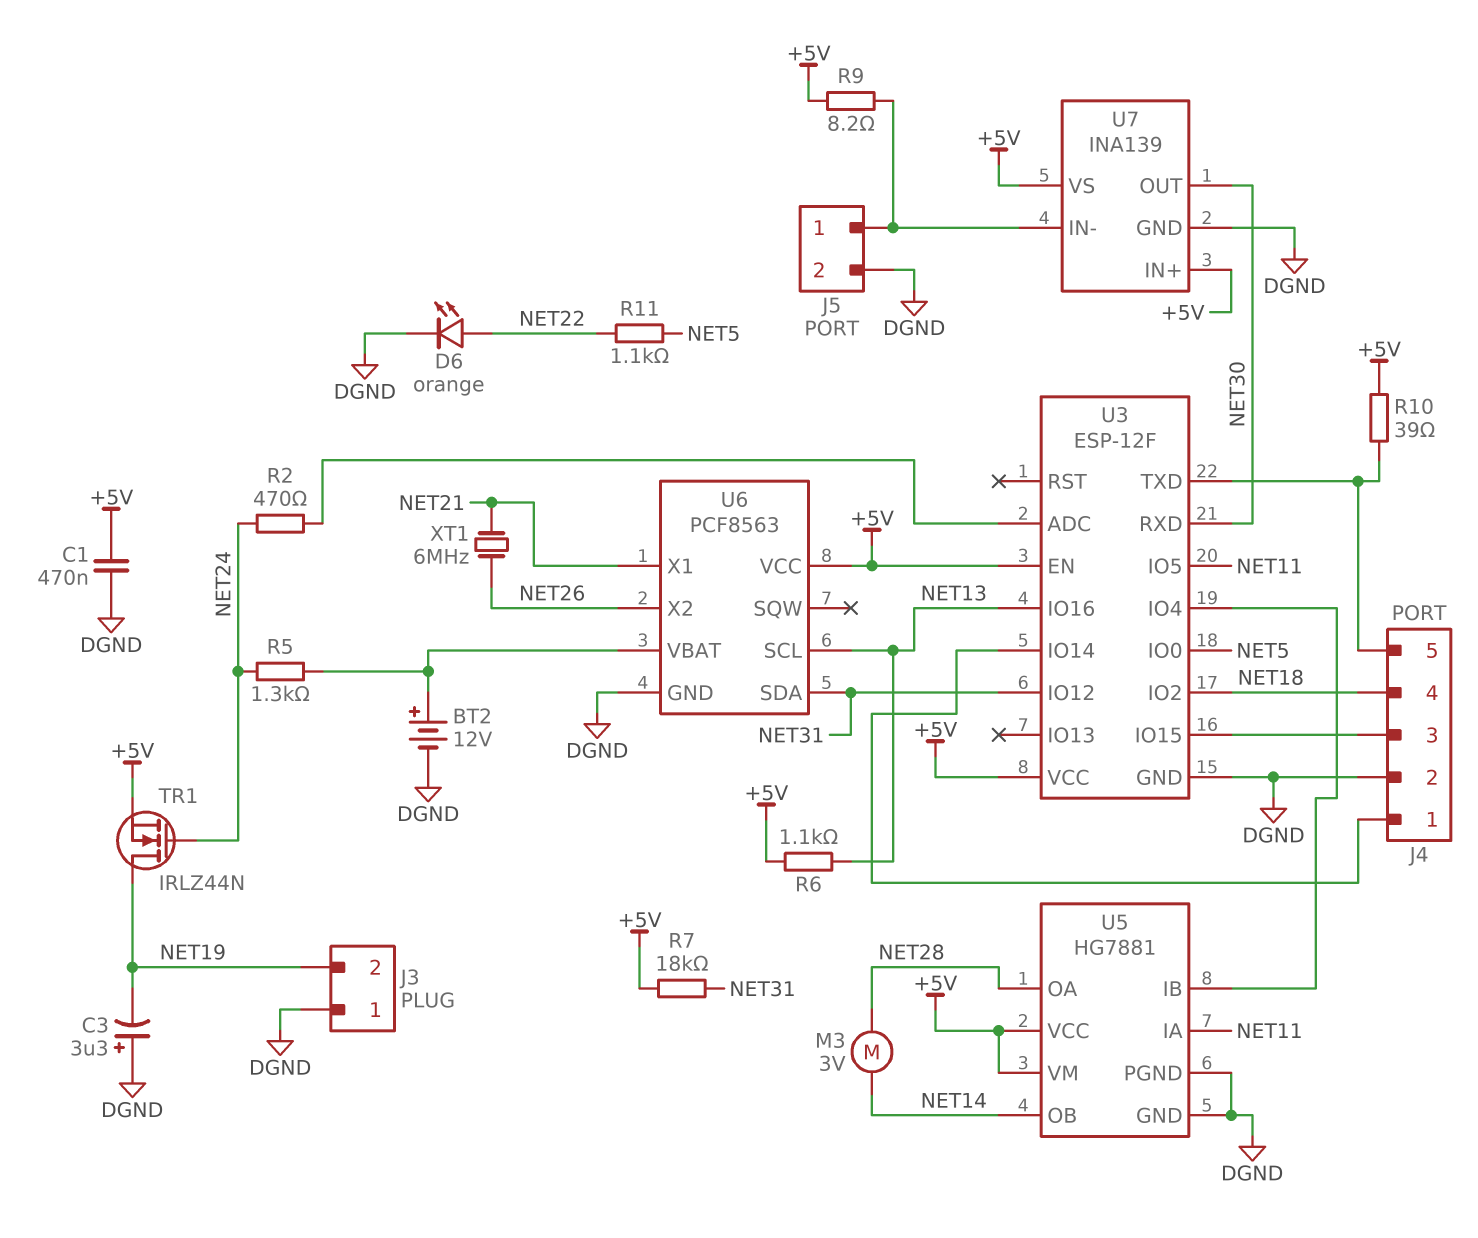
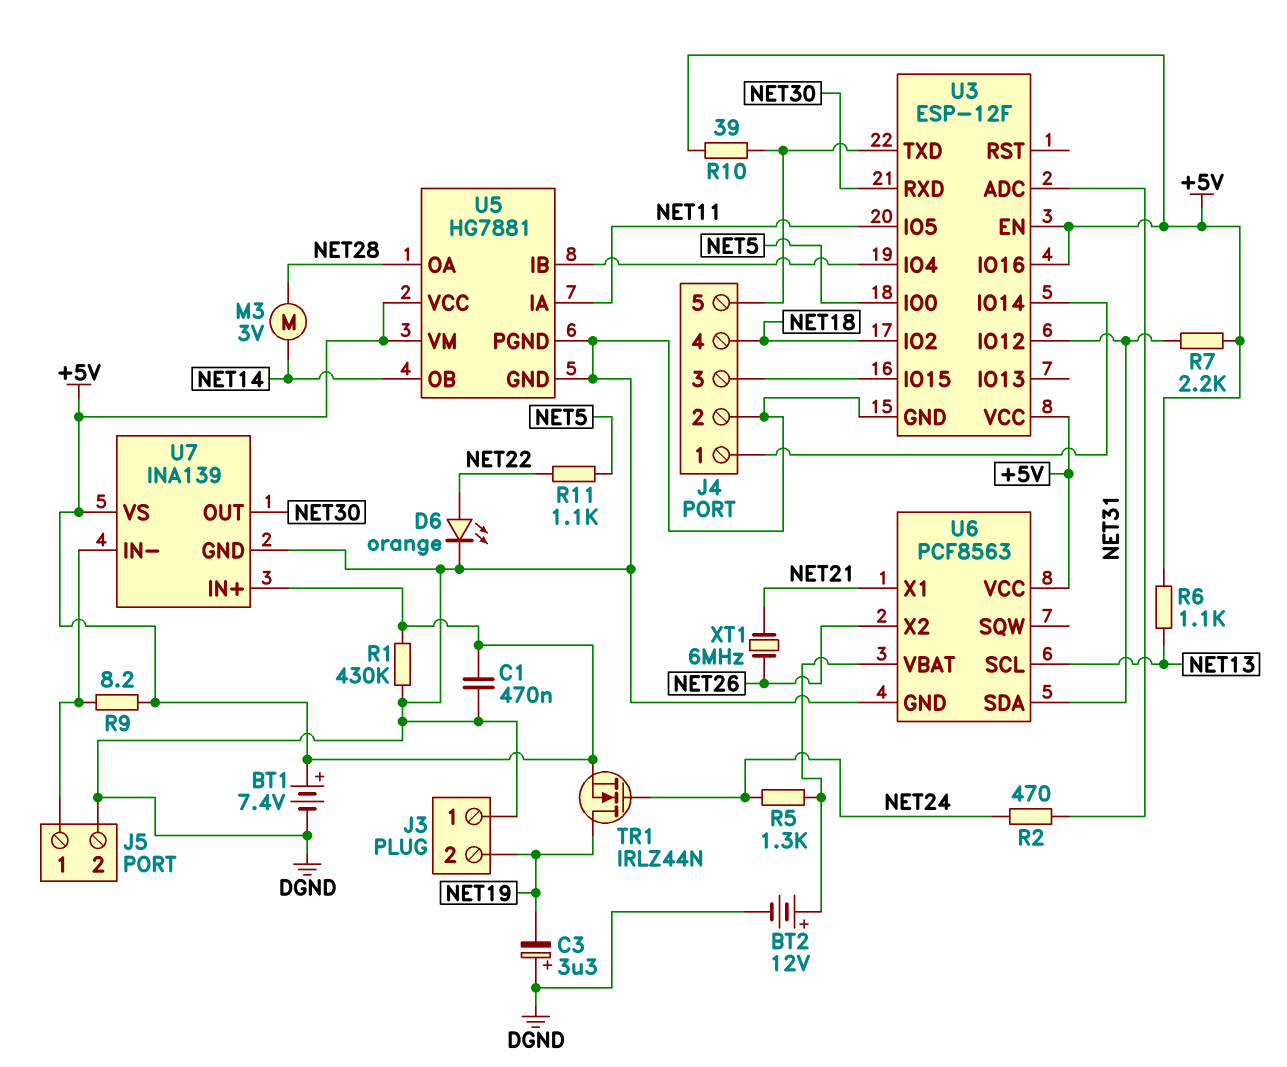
BT1: none -> 7.4V (plus +5V, minus DGND)
R1: none -> 430k (+5V, DGND)
R7: 18k (+5V, NET31) -> 2.2k (+5V, NET31)
U3 pin IO16: NET13 -> +5V

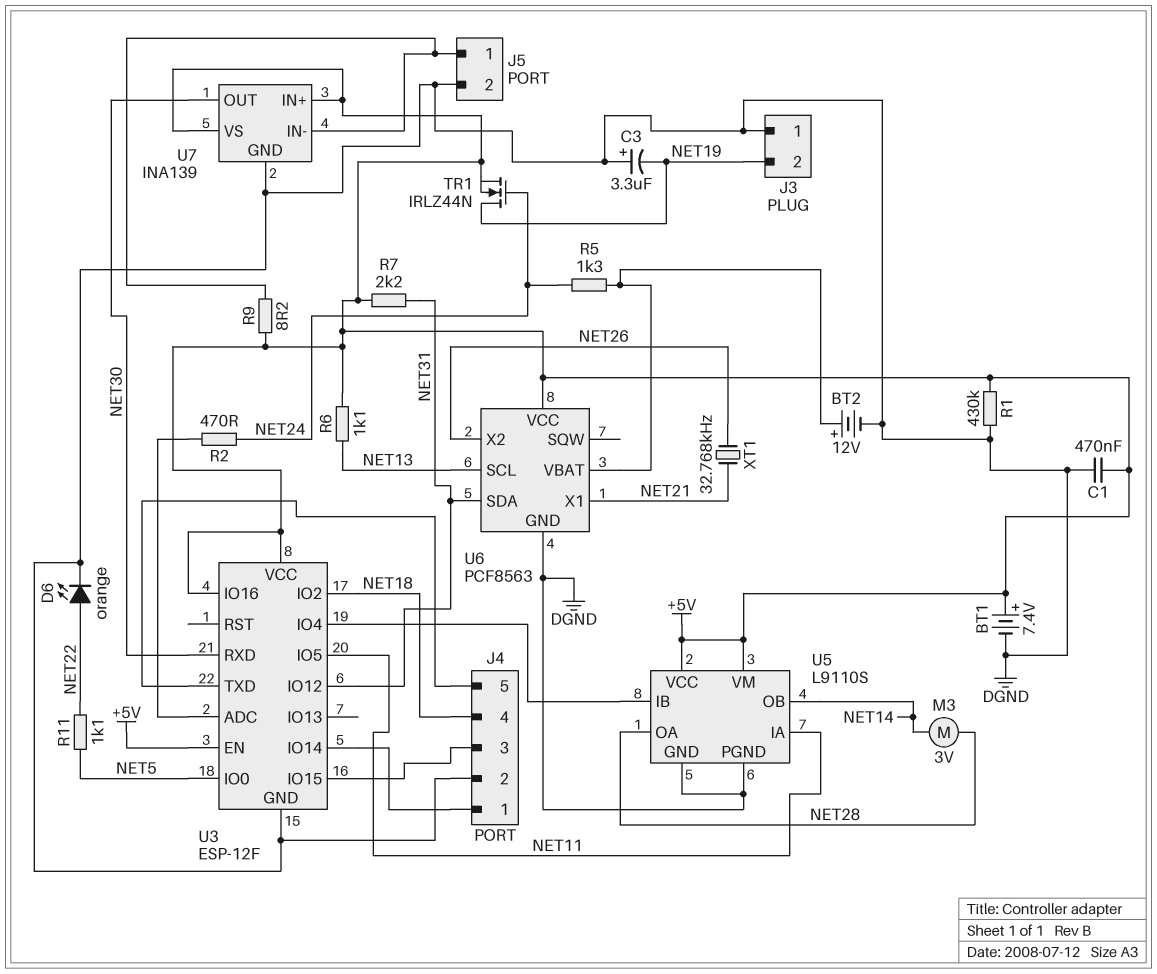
R10: 39 (+5V, J4/5) -> none
U5: HG7881 -> L9110S
XT1: 6MHz (NET21, NET26) -> 32.768kHz (NET21, NET26)

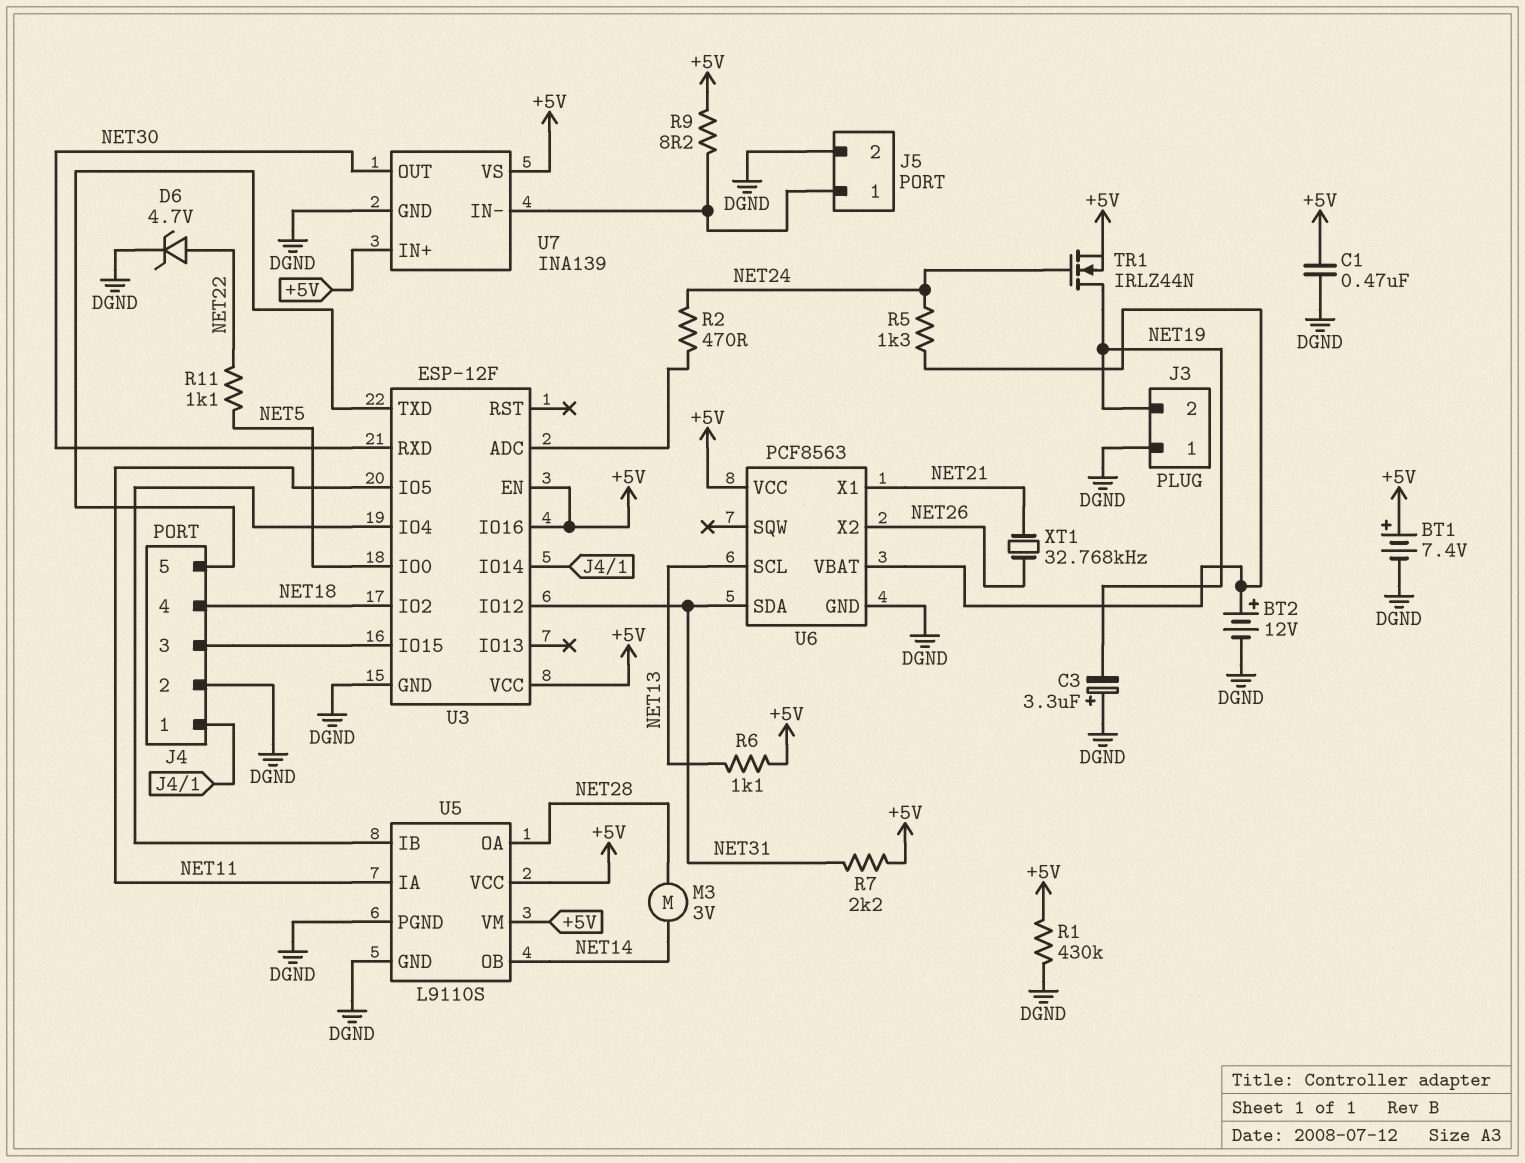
D6: LED orange (A NET22, K DGND) -> zener 4.7V (A NET22, K DGND)

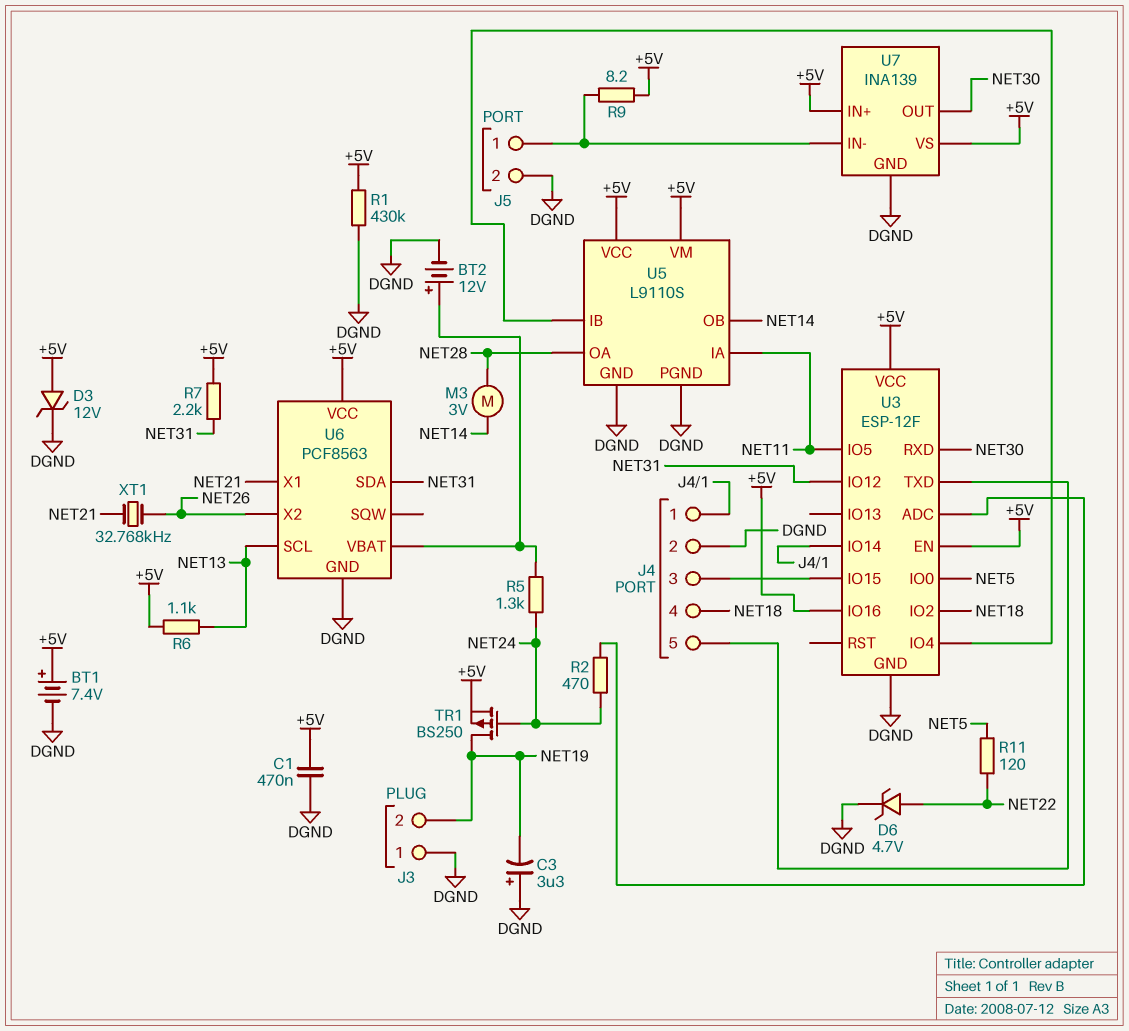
D3: none -> zener 12V (A +5V, K DGND)
R11: 1.1k (NET5, NET22) -> 120 (NET5, NET22)
TR1: NMOS IRLZ44N (G NET24, D NET19, S +5V) -> PMOS BS250 (G NET24, D NET19, S +5V)

